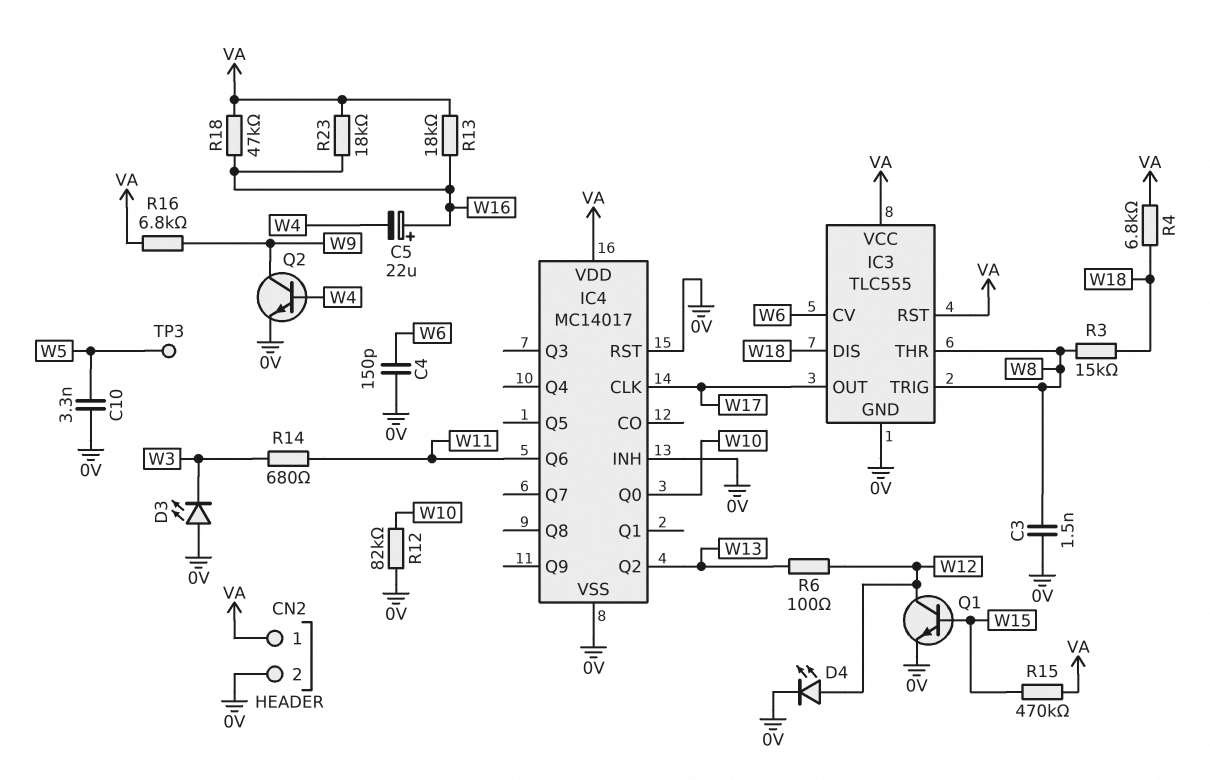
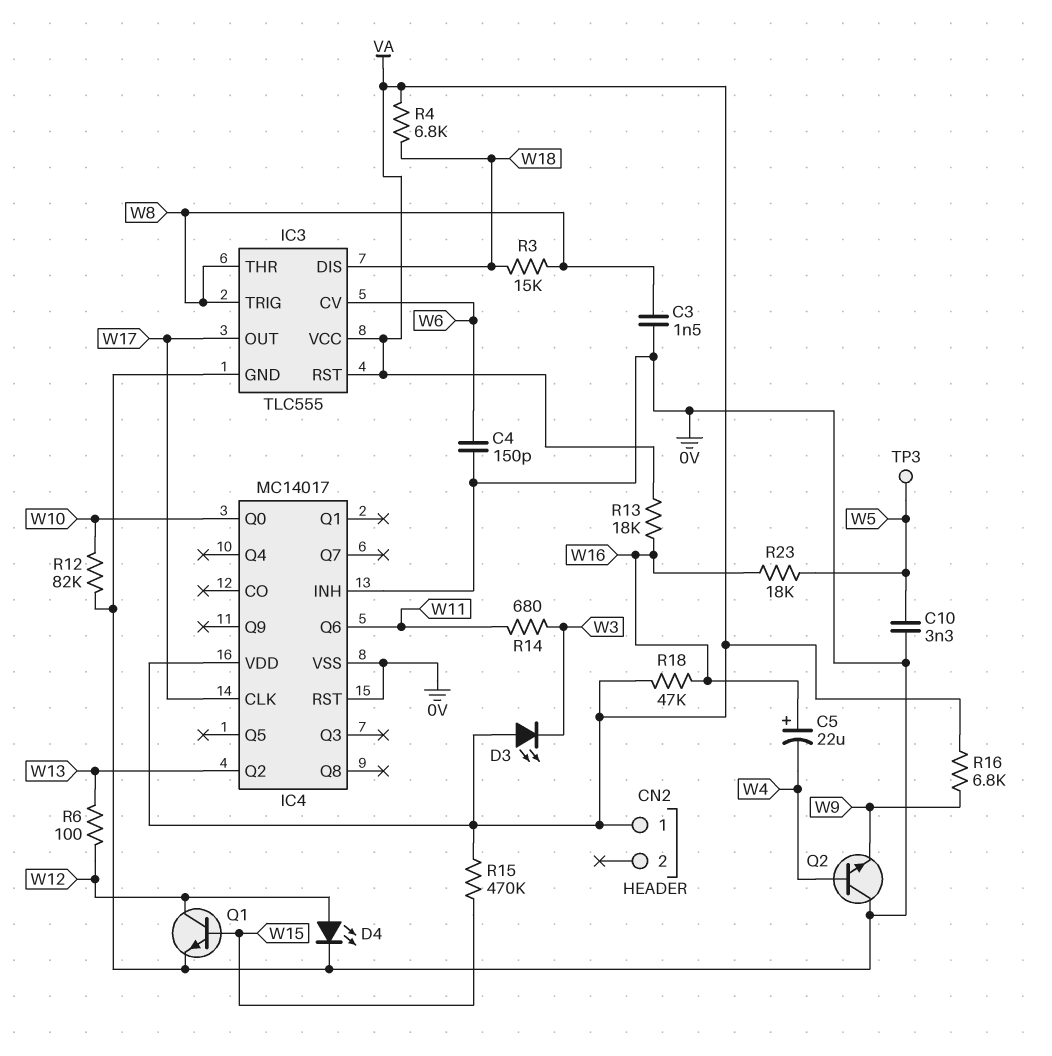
CN2 pin 2: 0V -> none
D3: LED (A 0V, K W3) -> LED (A VA, K W3)
Q2: NPN (B W4, C W9, E 0V) -> NPN (B W4, C 0V, E W9)
R23: 18k (VA, W16) -> 18k (W5, W16)

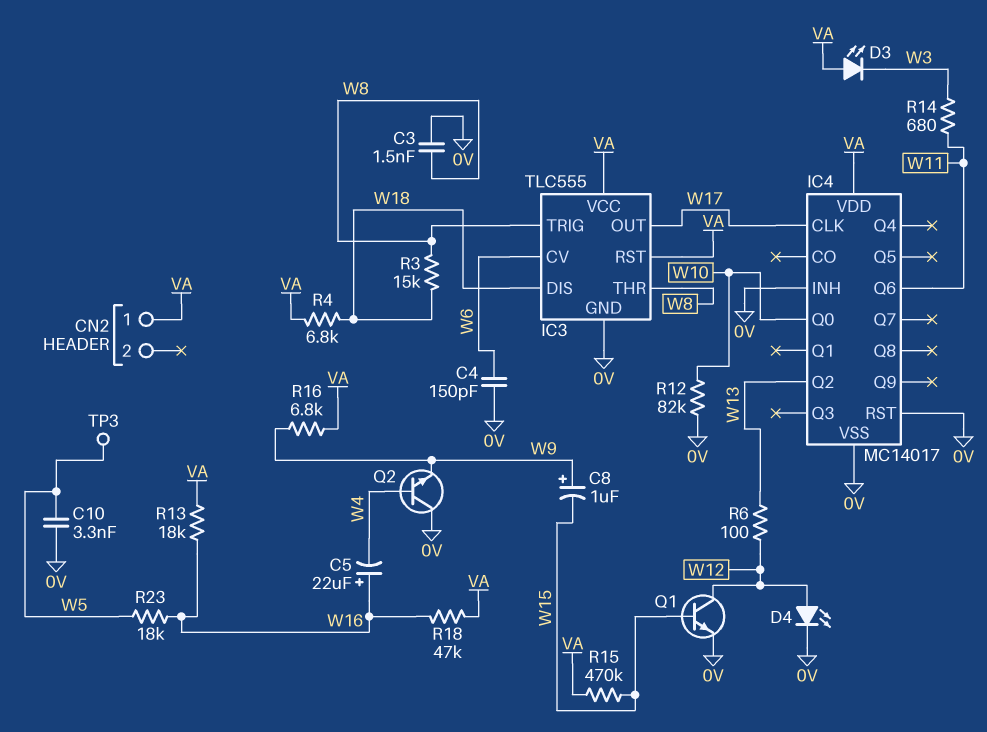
C8: none -> 1uF (plus W9, minus W15)

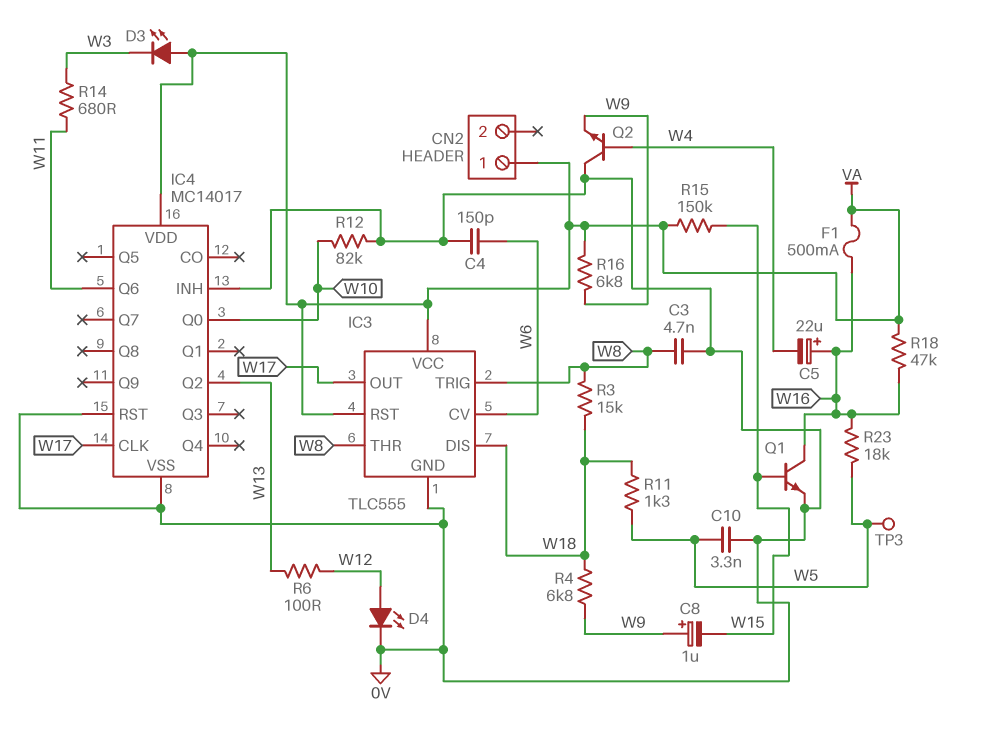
C3: 1.5nF (0V, W8) -> 4.7nF (0V, W8)
F1: none -> 500mA (VA, W16)
Q1: NPN (B W15, C W12, E 0V) -> NPN (B W15, C W16, E 0V)
R4: 6.8k (VA, W18) -> 6.8k (W9, W18)
R11: none -> 1.3k (W5, W18)
R13: 18k (VA, W16) -> none
R15: 470k (VA, W15) -> 150k (VA, W15)

